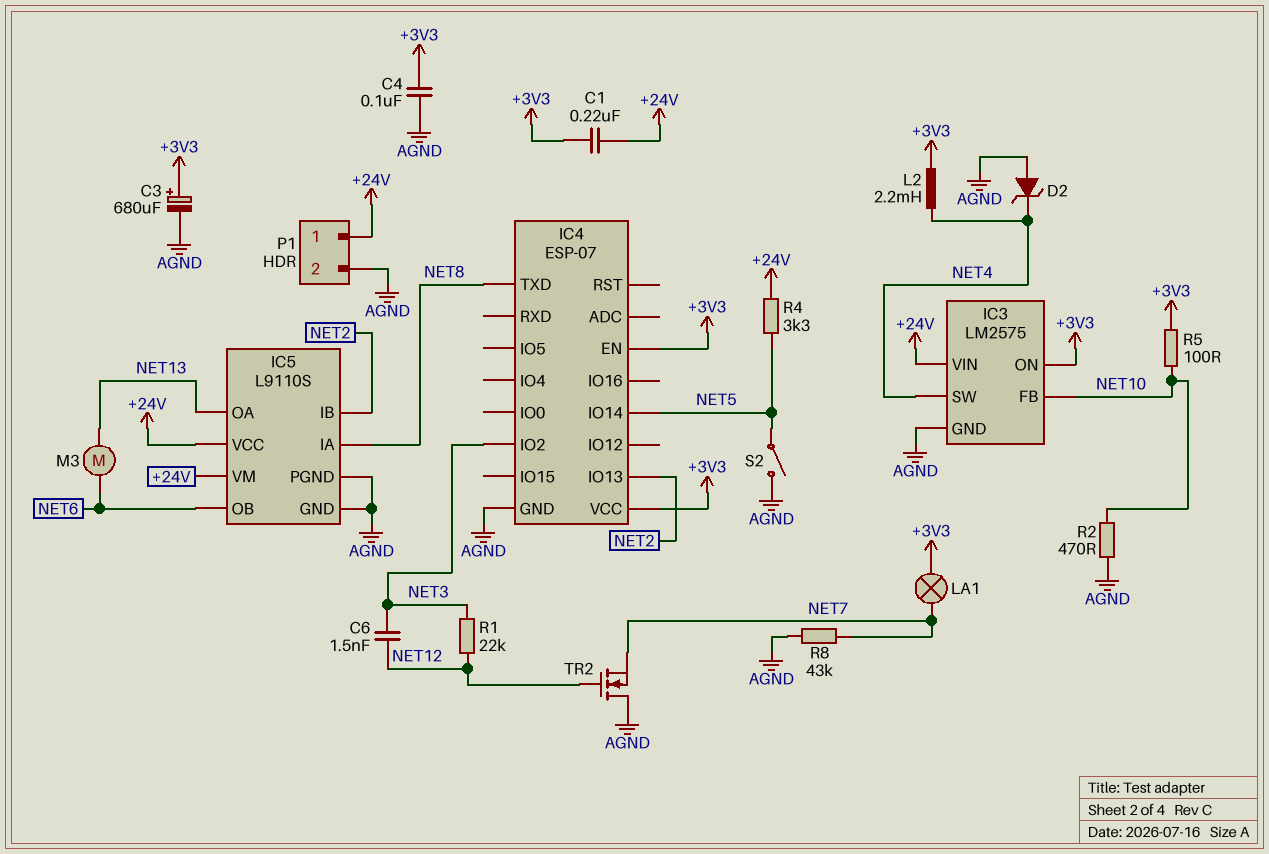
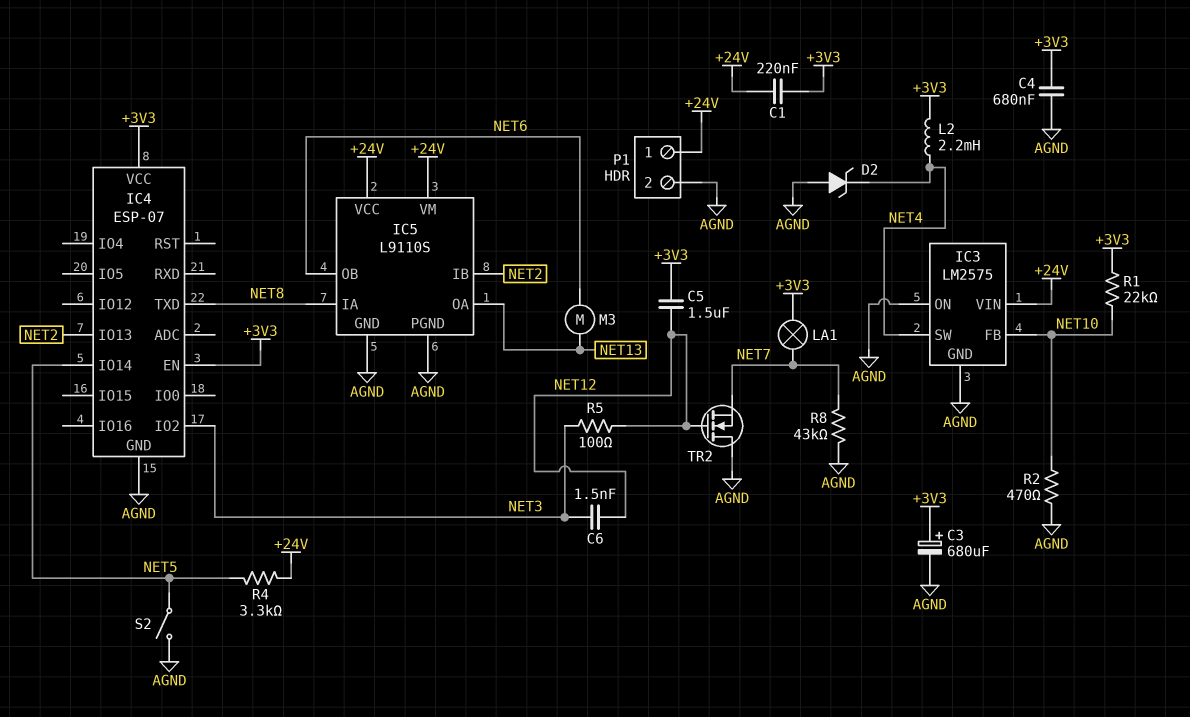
C4: 100nF (+3V3, AGND) -> 680nF (+3V3, AGND)
C5: none -> 1.5uF (+3V3, NET12)
IC3 pin ON: +3V3 -> AGND
R1: 22k (NET3, NET12) -> 22k (+3V3, NET10)
R5: 100 (+3V3, NET10) -> 100 (NET3, NET12)

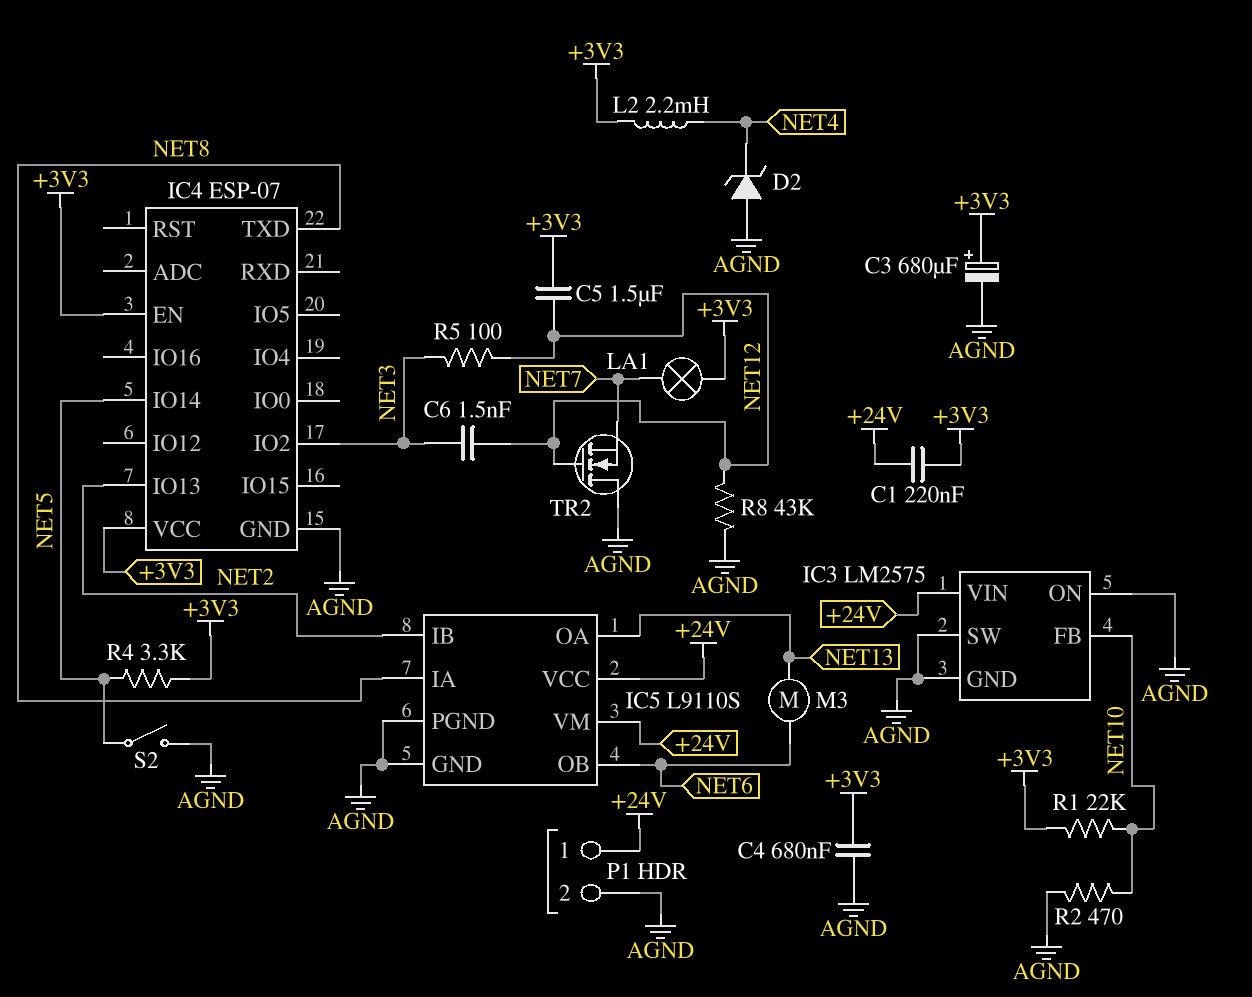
IC3 pin SW: NET4 -> AGND
R4: 3.3k (+24V, NET5) -> 3.3k (+3V3, NET5)
R8: 43k (AGND, NET7) -> 43k (AGND, NET12)

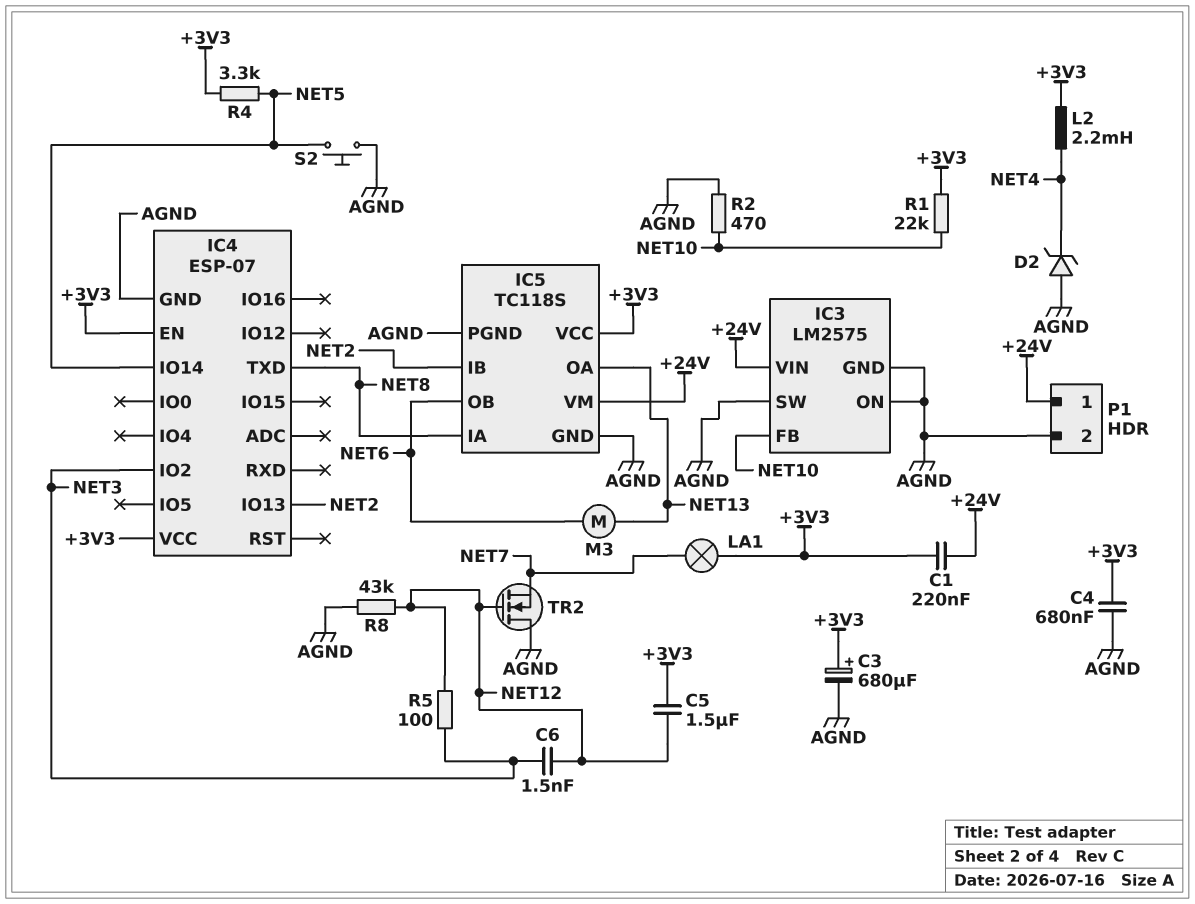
IC5: L9110S -> TC118S
IC5 pin VCC: +24V -> +3V3
S2: switch (AGND, NET5) -> button (AGND, NET5)

